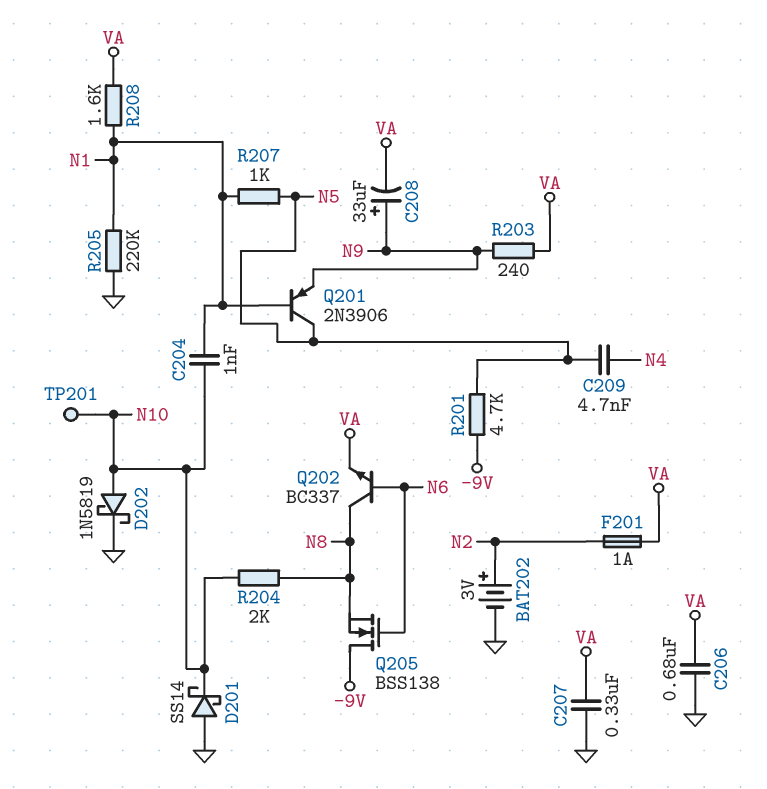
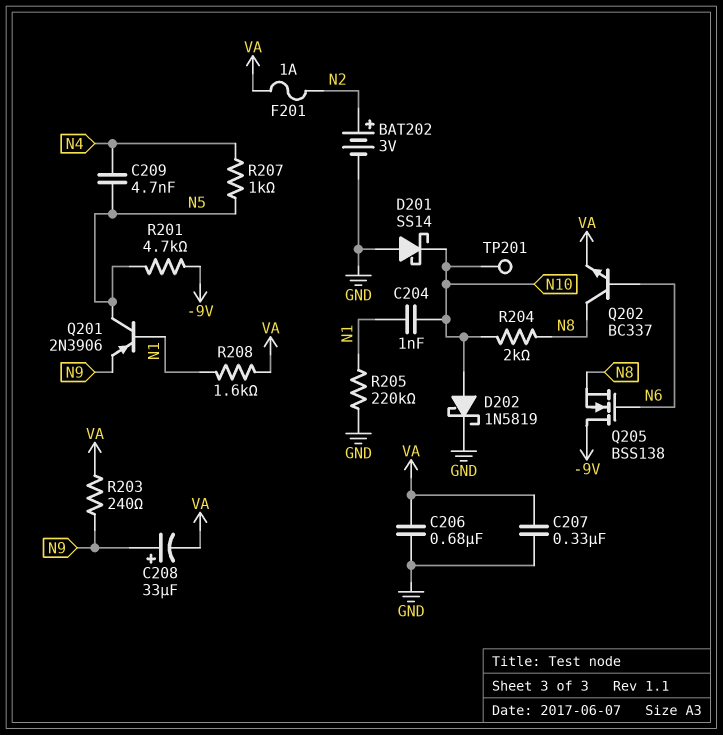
R207: 1k (N1, N5) -> 1k (N4, N5)

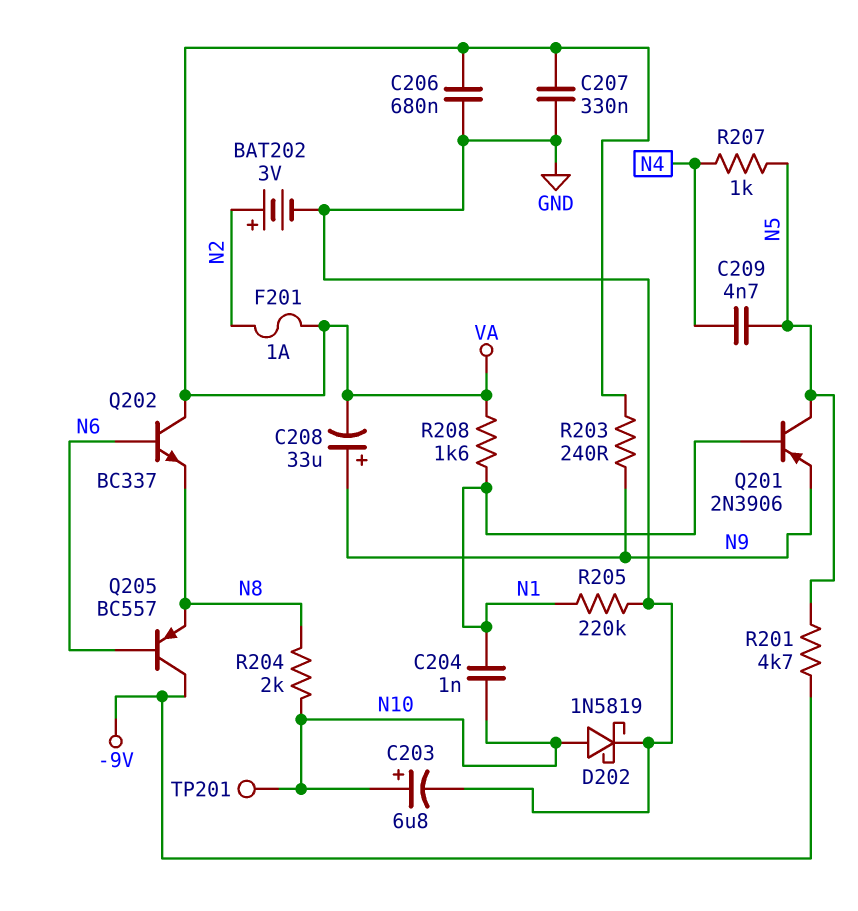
C203: none -> 6.8uF (plus N10, minus GND)
D201: schottky SS14 (A GND, K N10) -> none
Q202: NPN BC337 (B N6, C N8, E VA) -> NPN BC337 (B N6, C VA, E N8)
Q205: NMOS BSS138 (G N6, D -9V, S N8) -> PNP BC557 (B N6, C -9V, E N8)

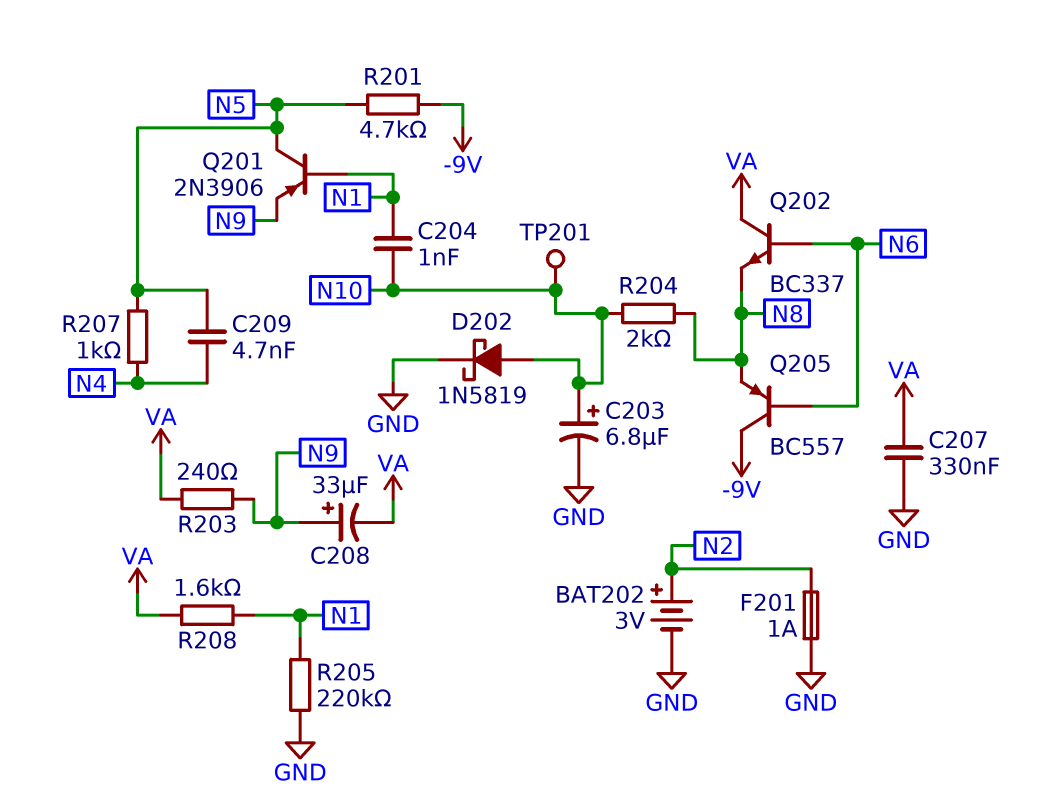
C206: 680nF (GND, VA) -> none
F201: 1A (N2, VA) -> 1A (GND, N2)

